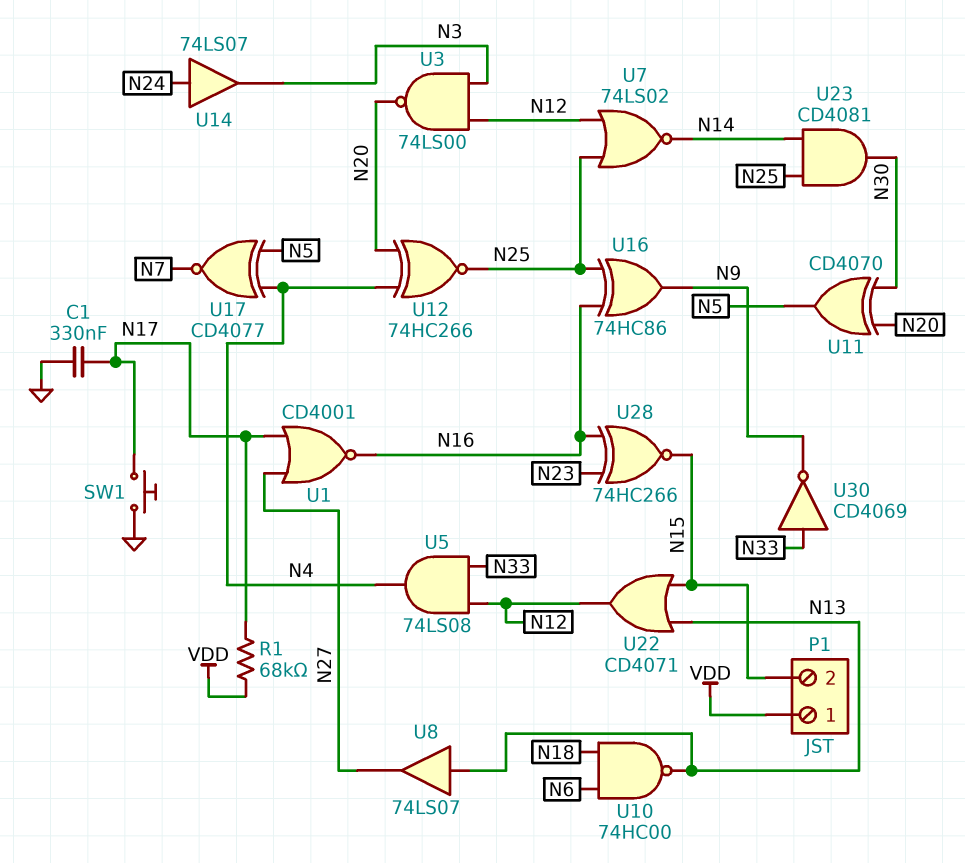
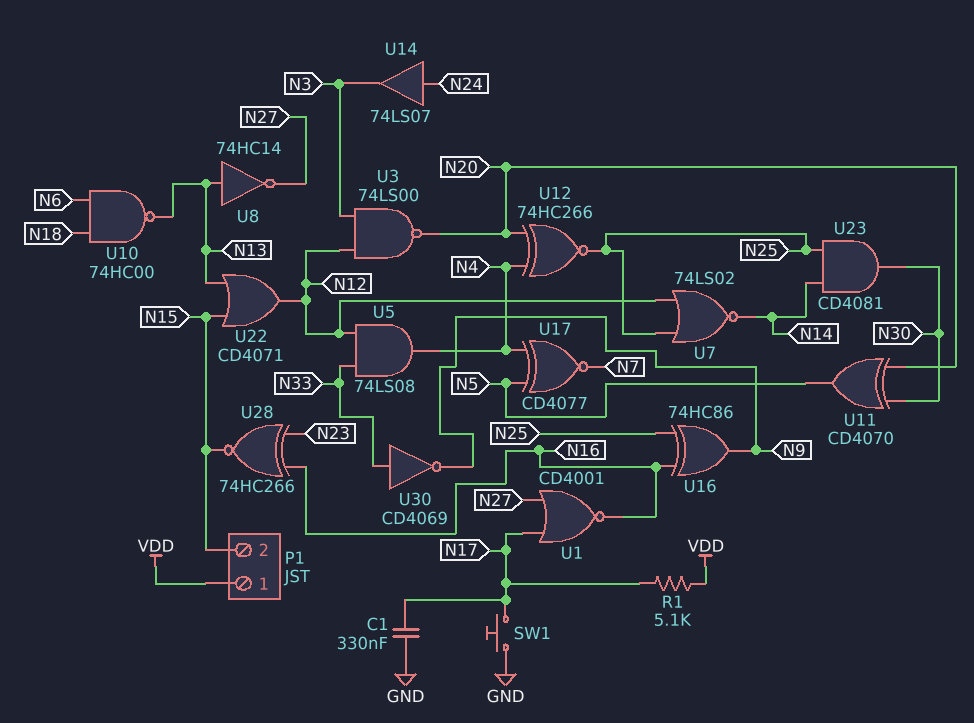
R1: 68k (N17, VDD) -> 5.1k (N17, VDD)
U8: buffer 74LS07 (in N13, out N27) -> NOT 74HC14 (in N13, out N27)

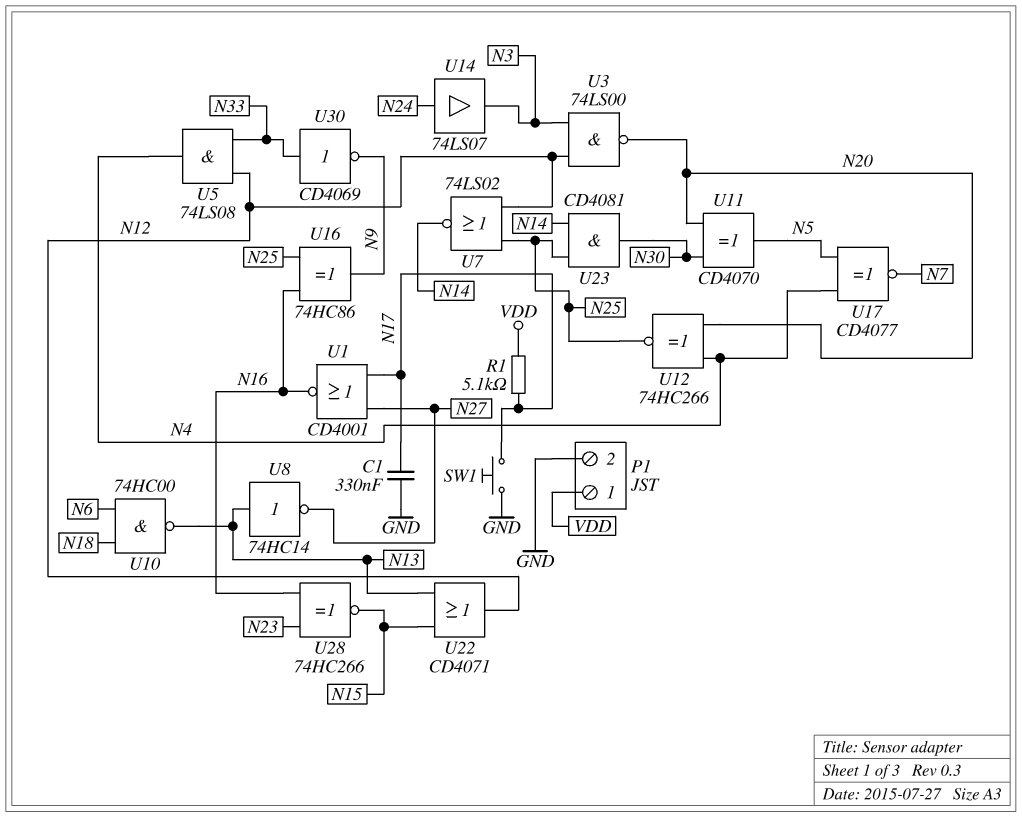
P1 pin 2: N15 -> GND

